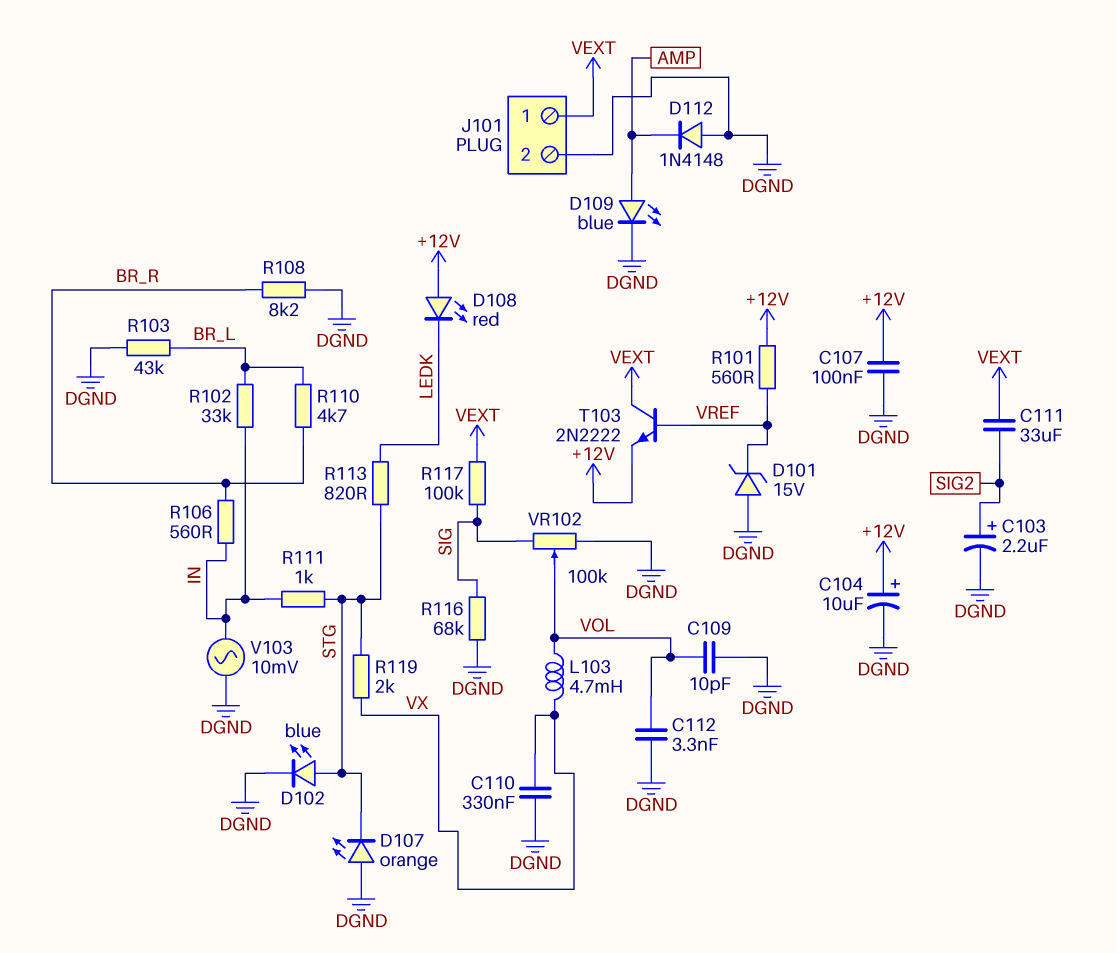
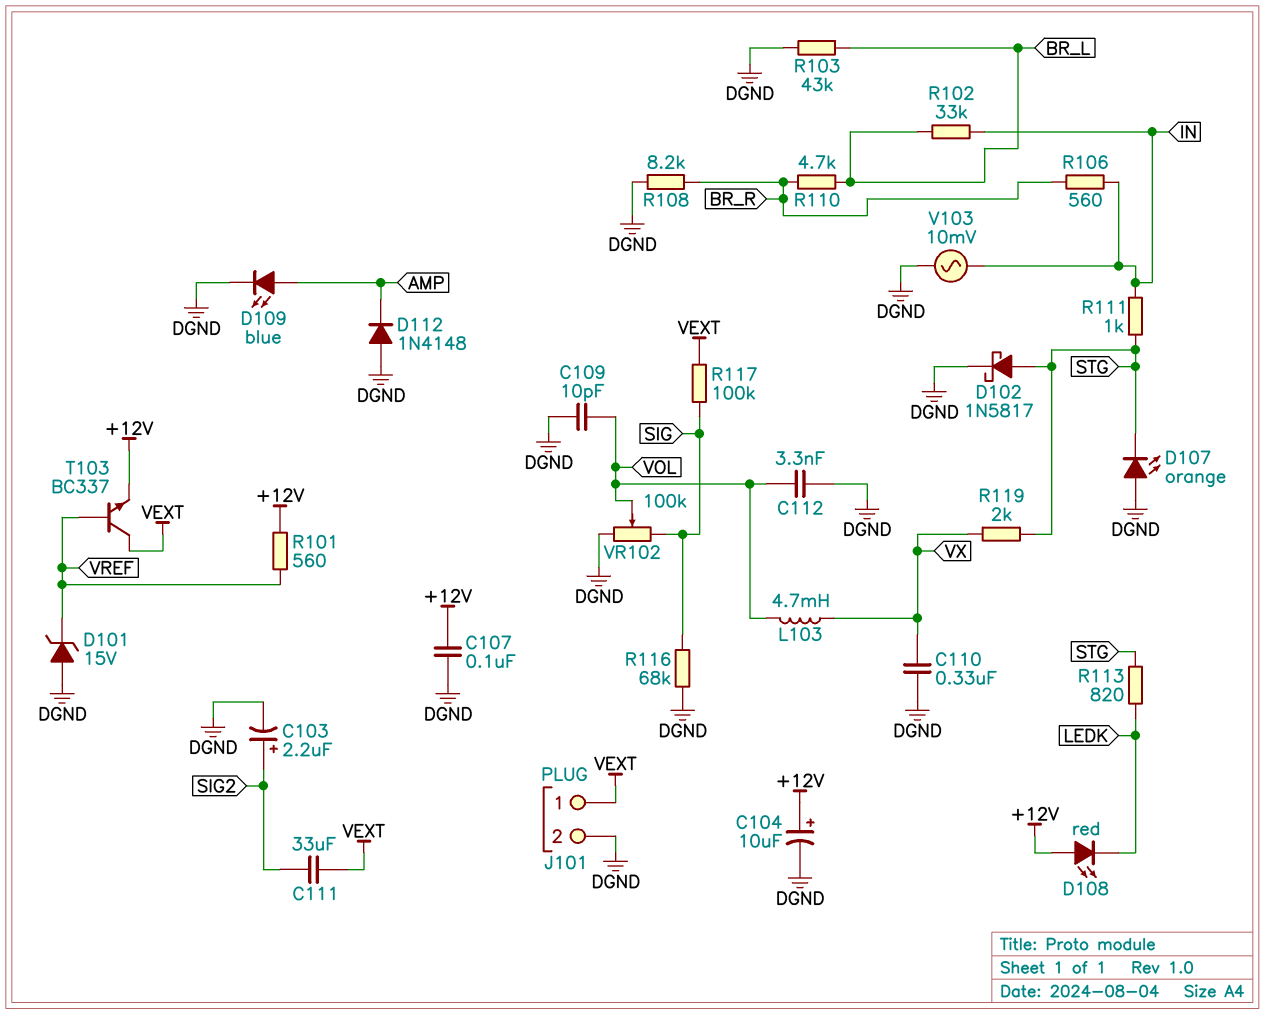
D102: LED blue (A STG, K DGND) -> schottky 1N5817 (A STG, K DGND)
T103: NPN 2N2222 (B VREF, C VEXT, E +12V) -> NPN BC337 (B VREF, C VEXT, E +12V)

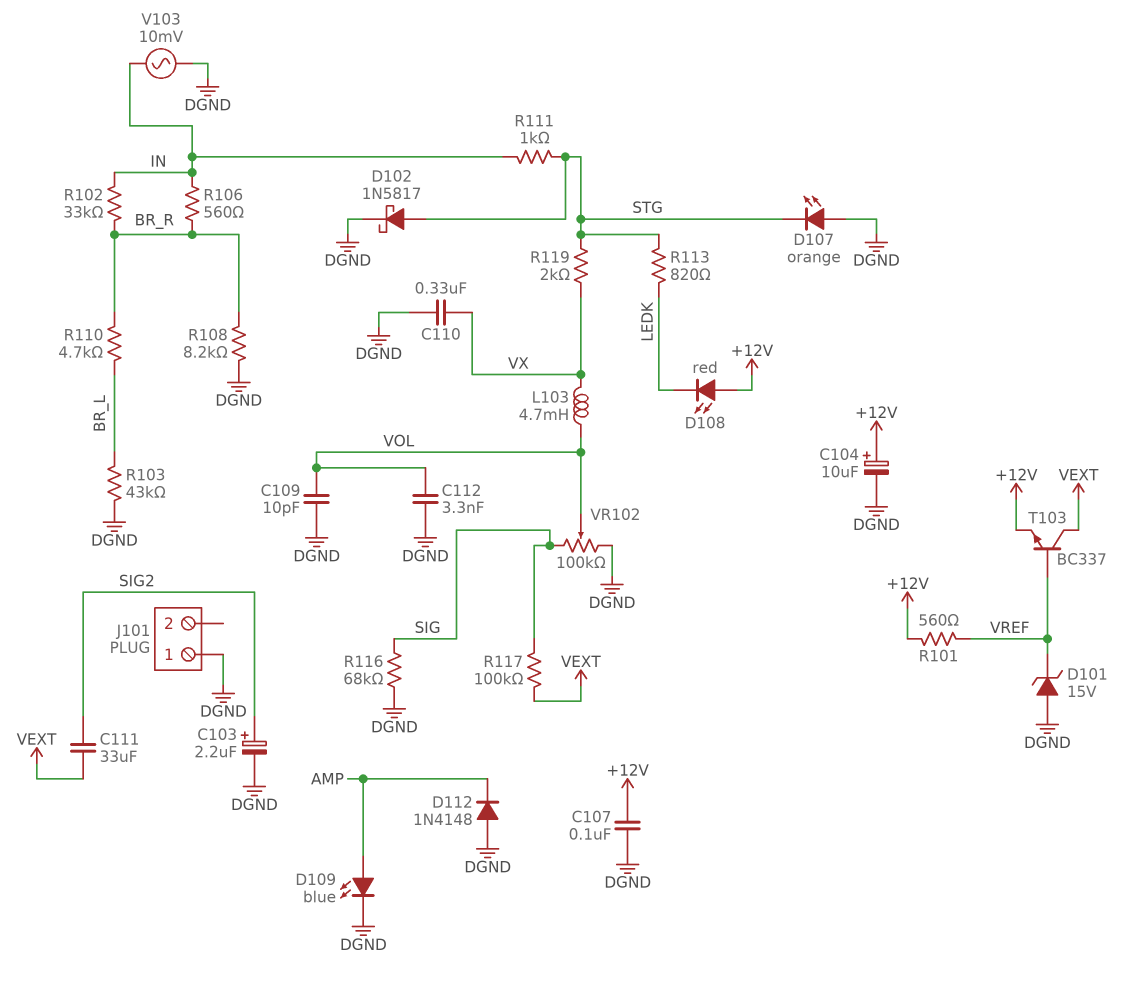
J101 pin 1: VEXT -> DGND
J101 pin 2: DGND -> none
R102: 33k (BR_L, IN) -> 33k (BR_R, IN)

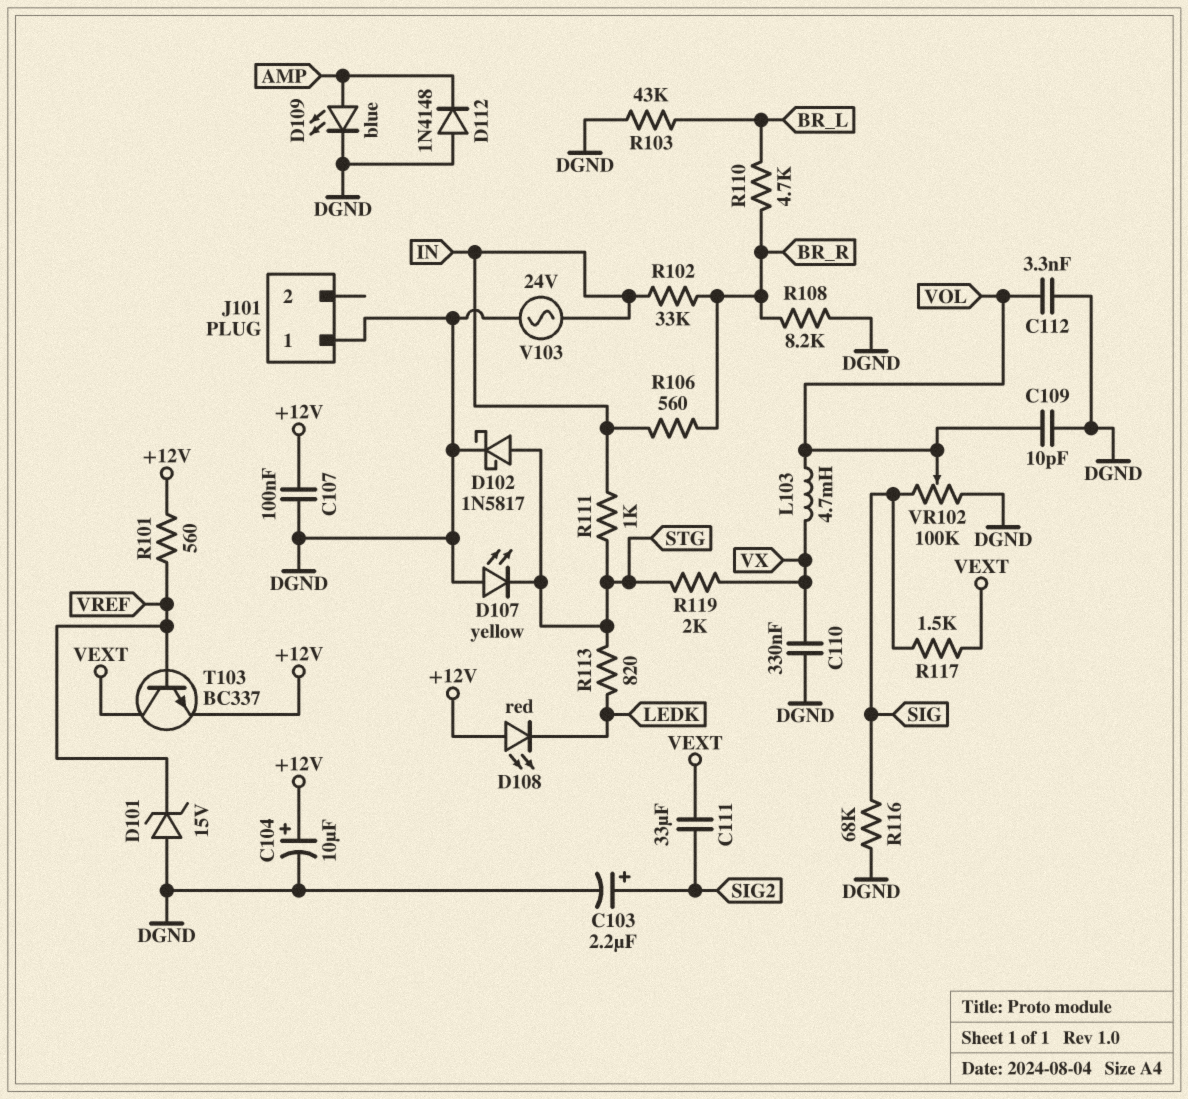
D107: LED orange (A DGND, K STG) -> LED yellow (A DGND, K STG)
R117: 100k (SIG, VEXT) -> 1.5k (SIG, VEXT)
V103: AC 10mV (DGND, IN) -> AC 24V (DGND, IN)

